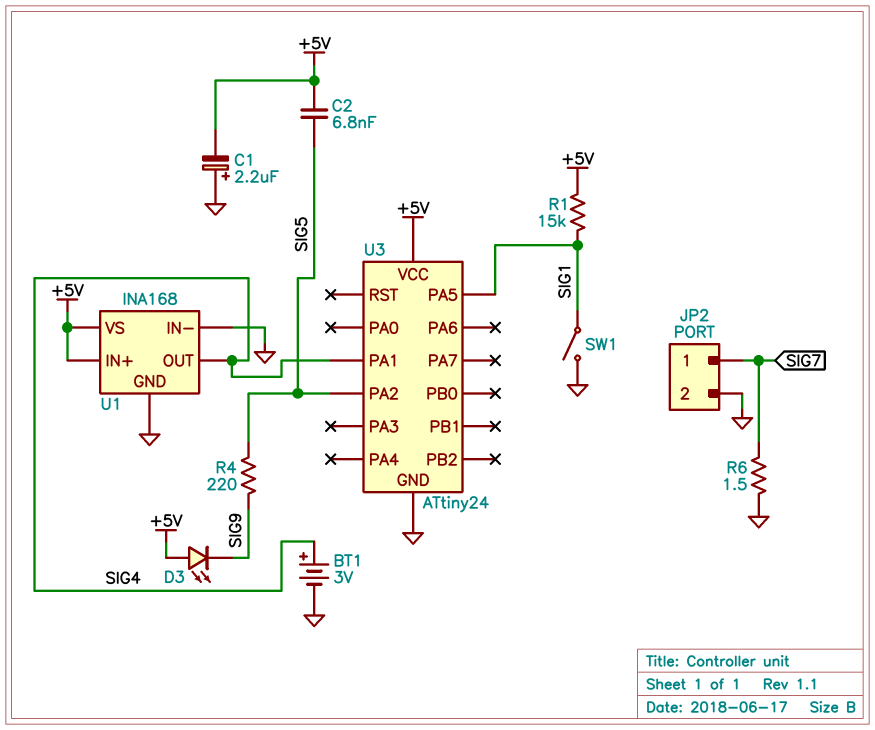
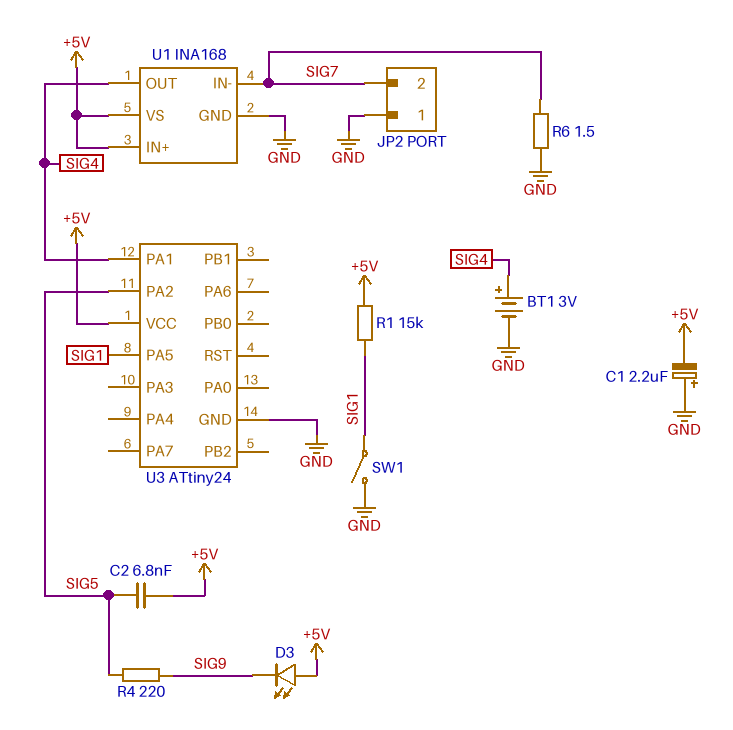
JP2 pin 1: SIG7 -> GND
JP2 pin 2: GND -> SIG7
U1 pin IN-: GND -> SIG7

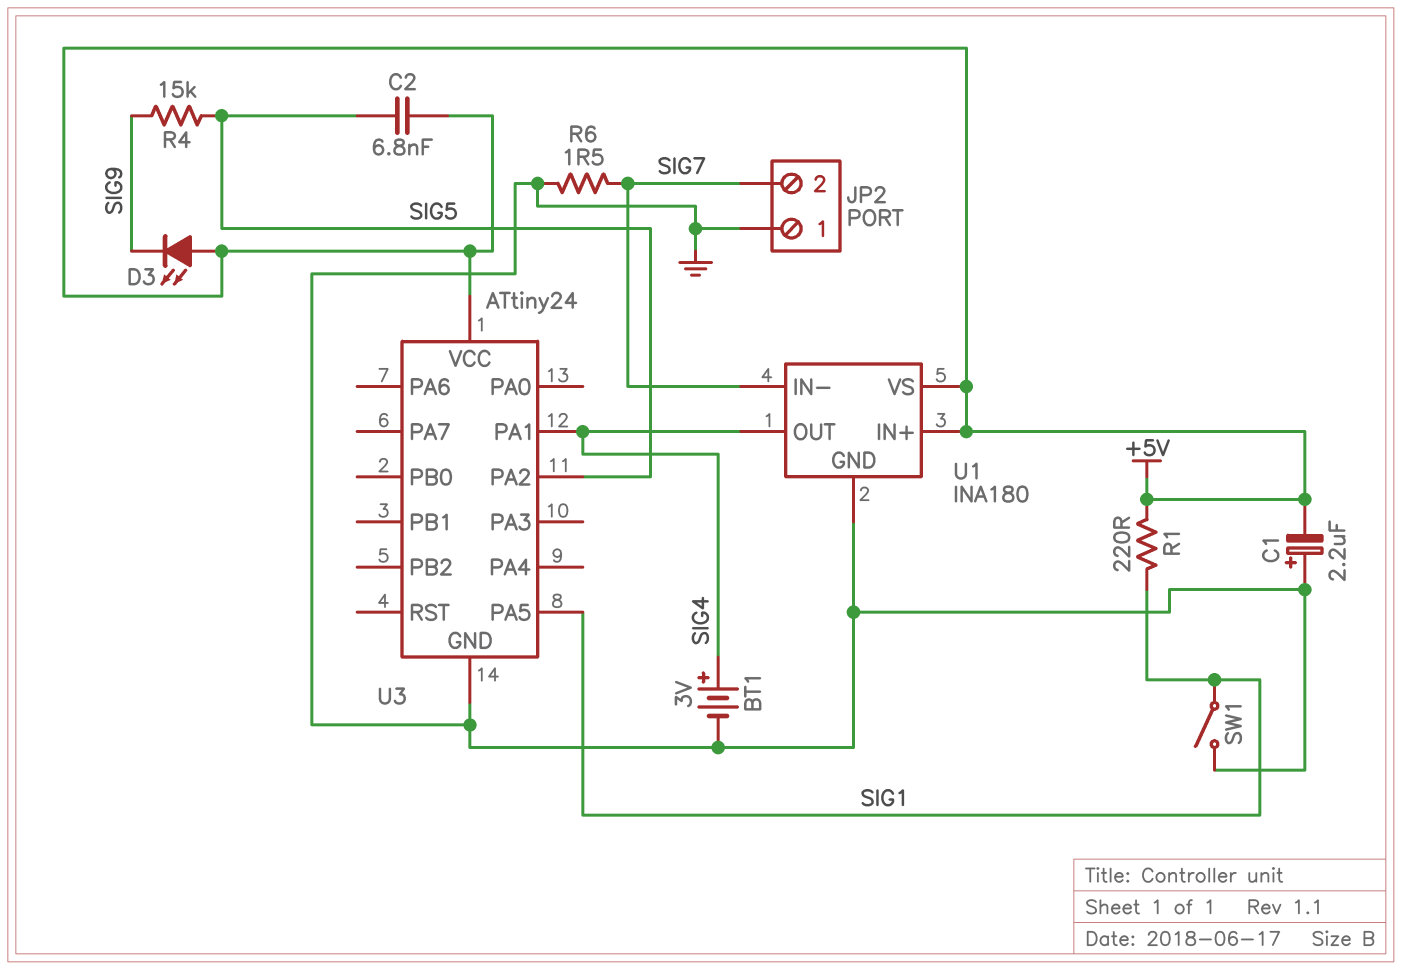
R1: 15k (+5V, SIG1) -> 220 (+5V, SIG1)
R4: 220 (SIG5, SIG9) -> 15k (SIG5, SIG9)
U1: INA168 -> INA180

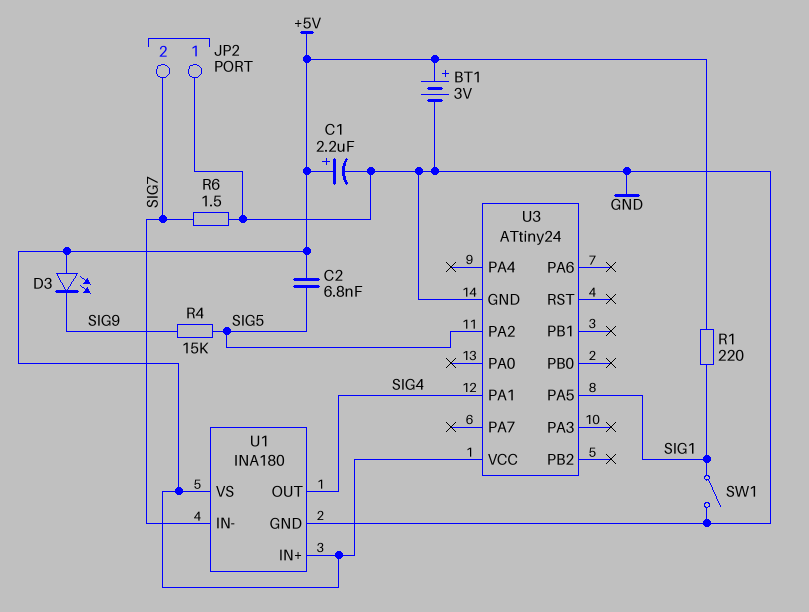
BT1: 3V (plus SIG4, minus GND) -> 3V (plus +5V, minus GND)
C1: 2.2uF (plus GND, minus +5V) -> 2.2uF (plus +5V, minus GND)

